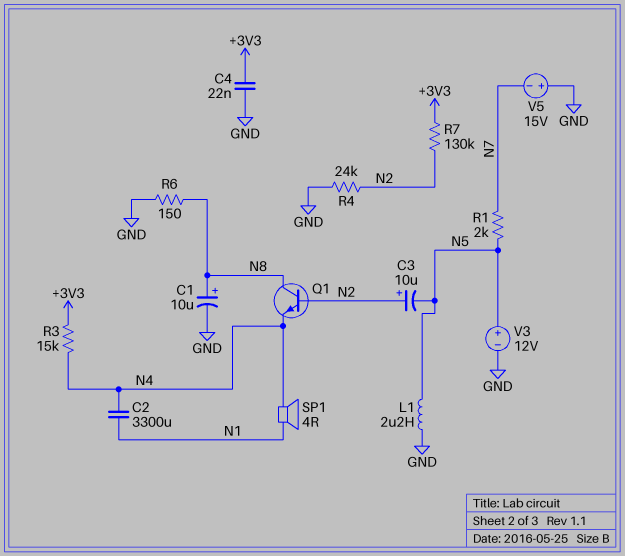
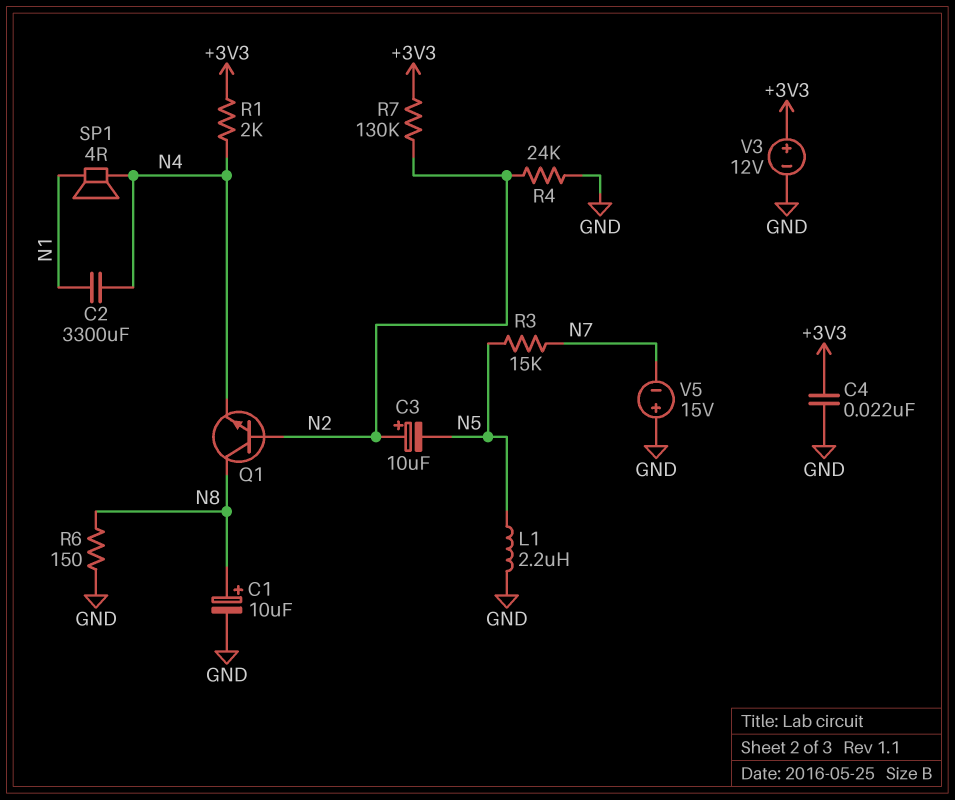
R1: 2k (N5, N7) -> 2k (+3V3, N4)
R3: 15k (+3V3, N4) -> 15k (N5, N7)
V3: 12V (plus N5, minus GND) -> 12V (plus +3V3, minus GND)

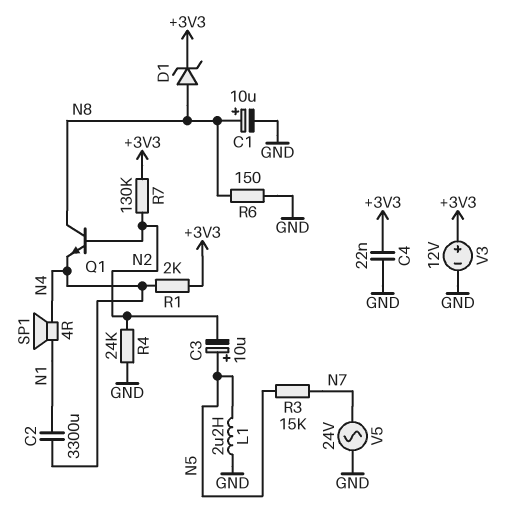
C3: 10uF (plus N2, minus N5) -> 10uF (plus N5, minus N2)
D1: none -> zener (A N8, K +3V3)
V5: 15V (plus GND, minus N7) -> AC 24V (GND, N7)

